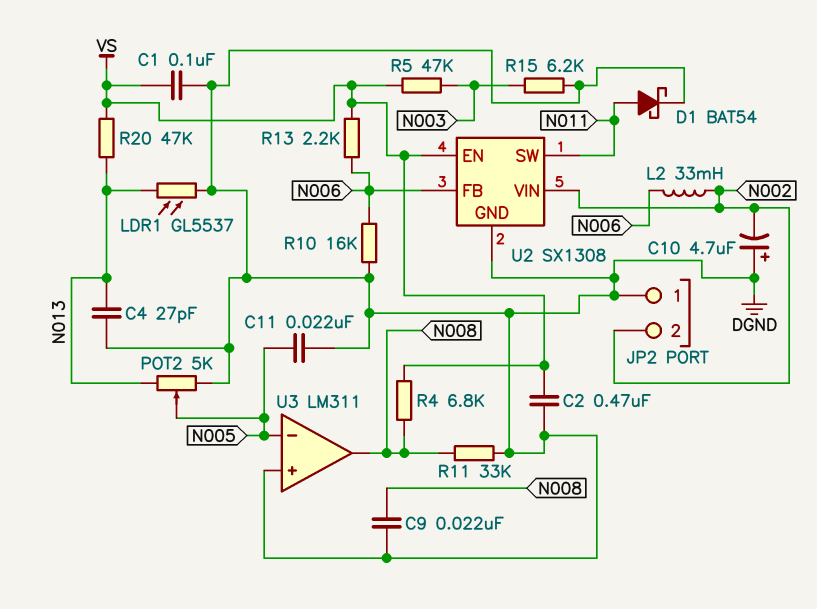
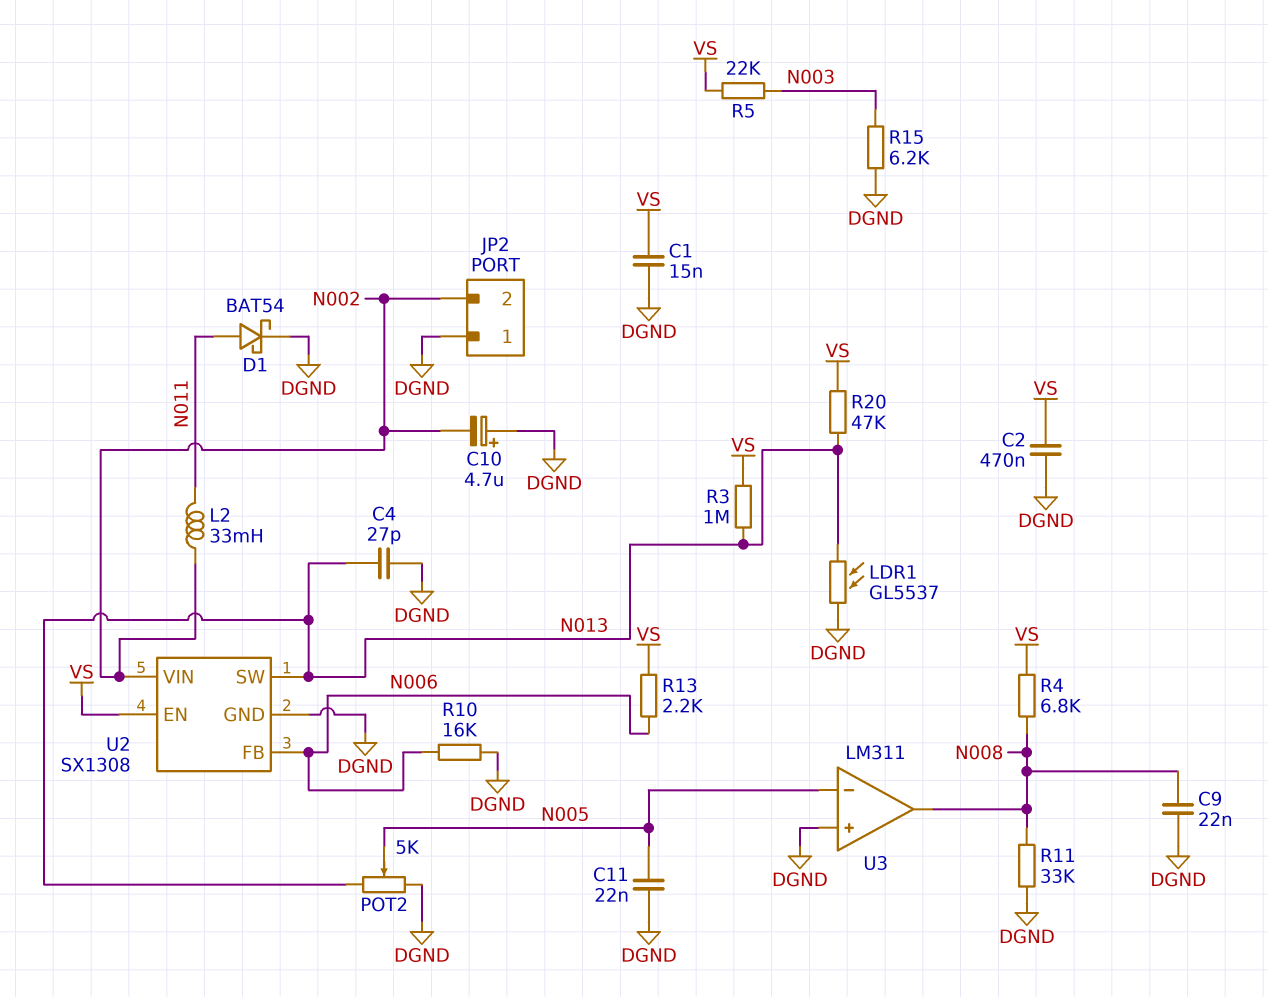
C1: 100nF (DGND, VS) -> 15nF (DGND, VS)
L2: 33mH (N002, N006) -> 33mH (N002, N011)
R3: none -> 1M (N013, VS)
R5: 47k (N003, VS) -> 22k (N003, VS)
U2 pin SW: N011 -> N013

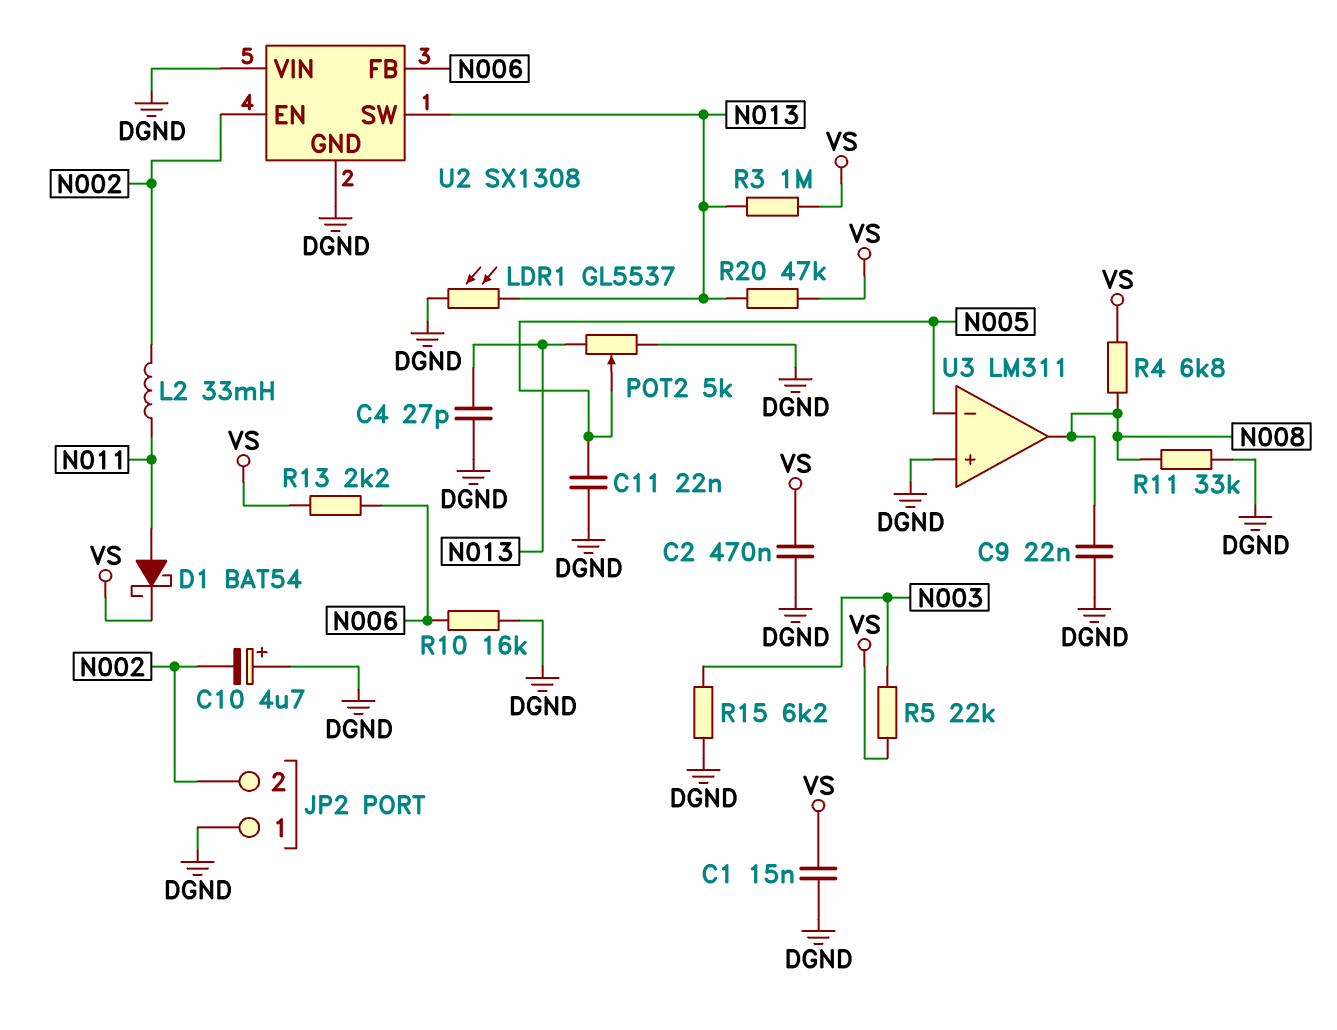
D1: schottky BAT54 (A N011, K DGND) -> schottky BAT54 (A N011, K VS)
U2 pin EN: VS -> N002
U2 pin VIN: N002 -> DGND

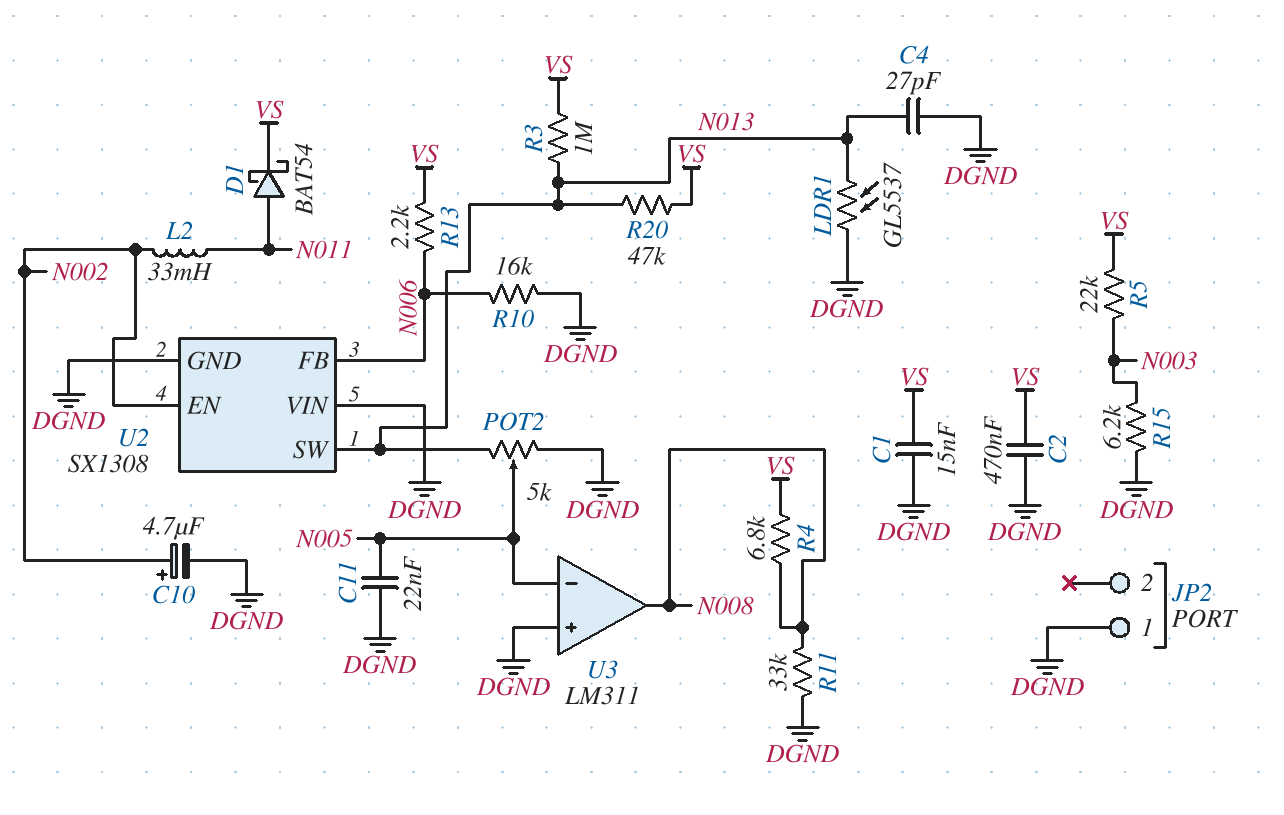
C9: 22nF (DGND, N008) -> none
C10: 4.7uF (plus DGND, minus N002) -> 4.7uF (plus N002, minus DGND)
JP2 pin 2: N002 -> none

